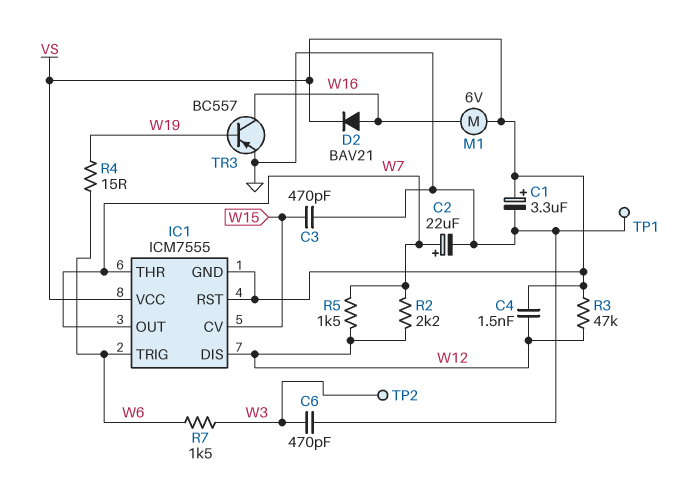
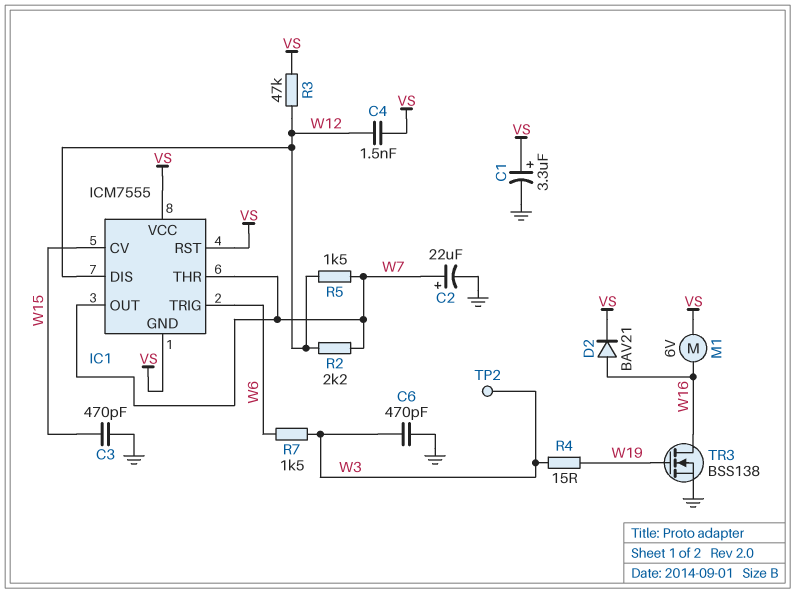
R4: 15 (W6, W19) -> 15 (W3, W19)
TP1: test point (GND) -> none
TR3: PNP BC557 (B W19, C W16, E GND) -> NMOS BSS138 (G W19, D W16, S GND)

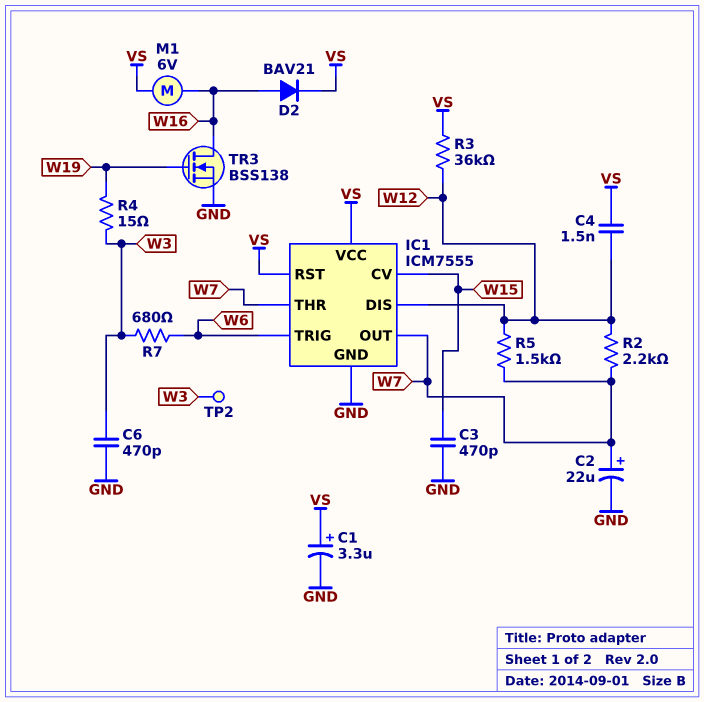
IC1 pin GND: VS -> GND
R3: 47k (VS, W12) -> 36k (VS, W12)
R7: 1.5k (W3, W6) -> 680 (W3, W6)

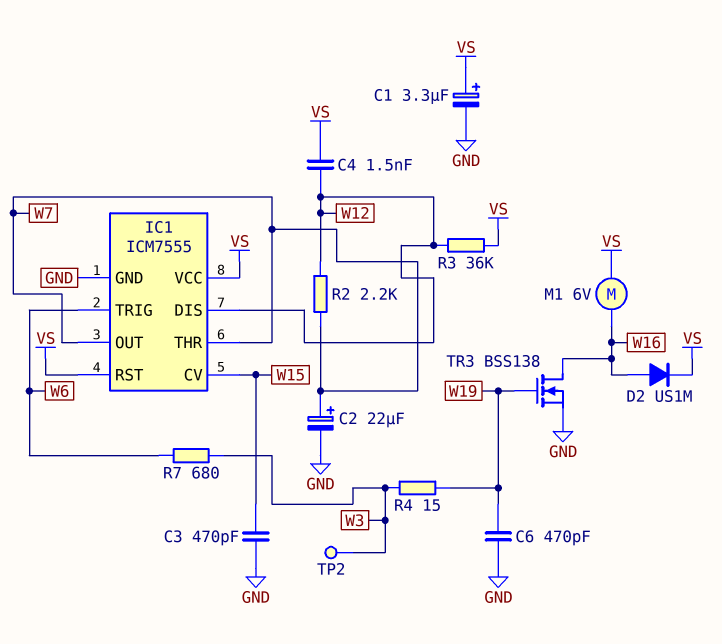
C6: 470pF (GND, W3) -> 470pF (GND, W19)
D2: diode BAV21 (A W16, K VS) -> diode US1M (A W16, K VS)
R5: 1.5k (W7, W12) -> none

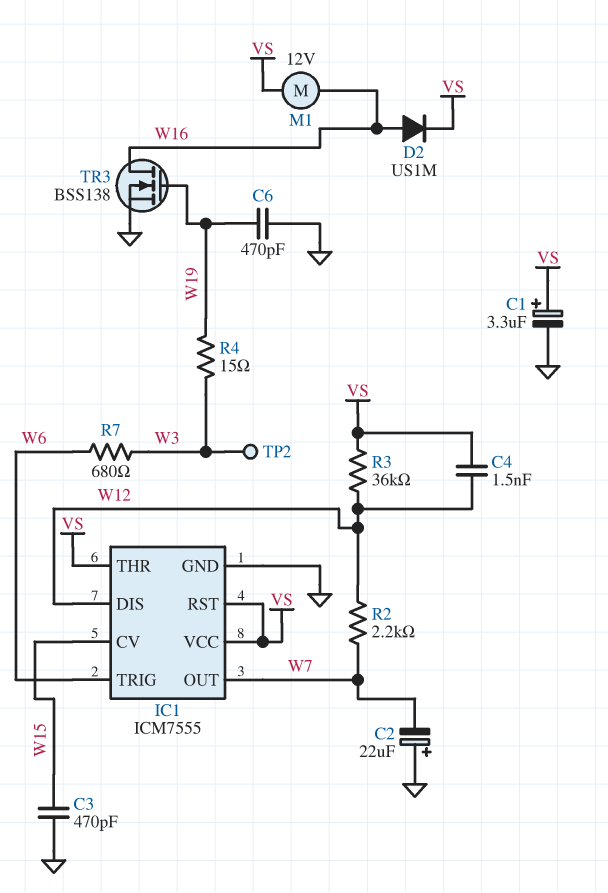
C2: 22uF (plus W7, minus GND) -> 22uF (plus GND, minus W7)
IC1 pin THR: W7 -> VS
M1: motor 6V (VS, W16) -> motor 12V (VS, W16)

